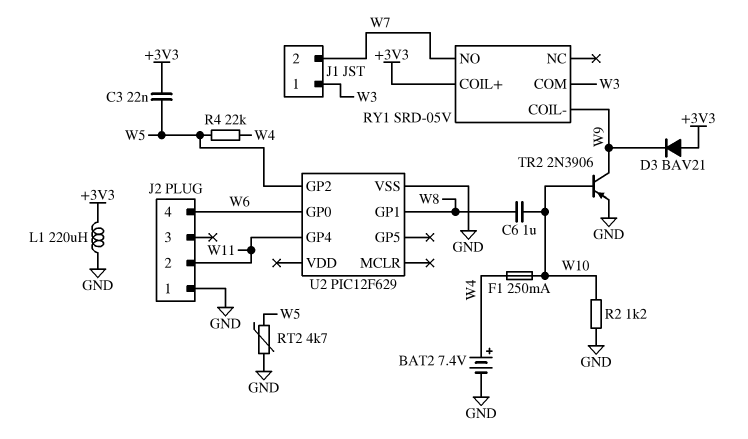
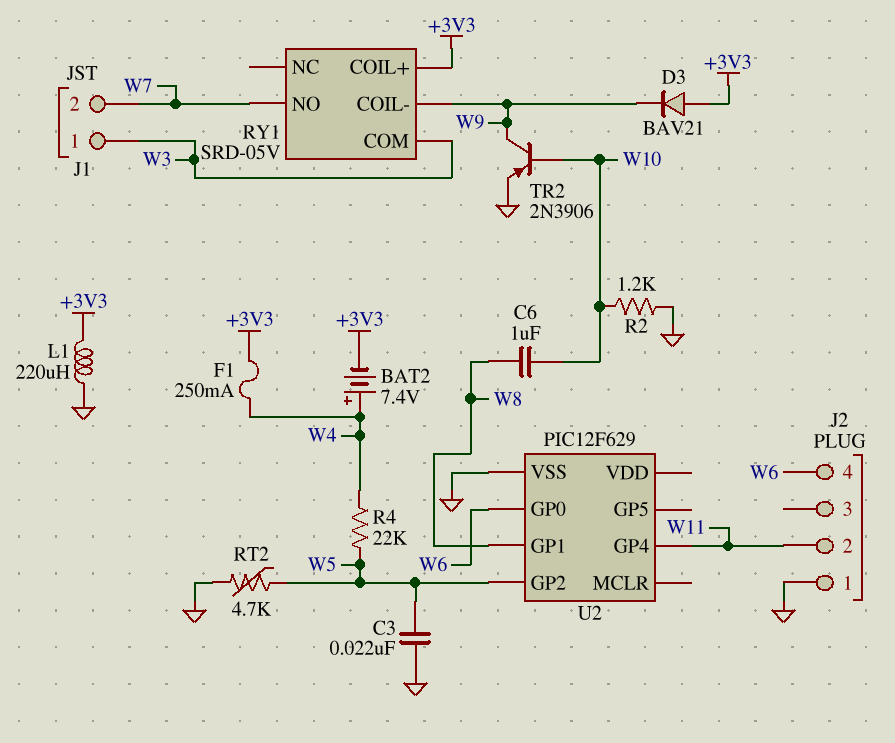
BAT2: 7.4V (plus W4, minus GND) -> 7.4V (plus W4, minus +3V3)
C3: 22nF (+3V3, W5) -> 22nF (GND, W5)
F1: 250mA (W4, W10) -> 250mA (+3V3, W4)

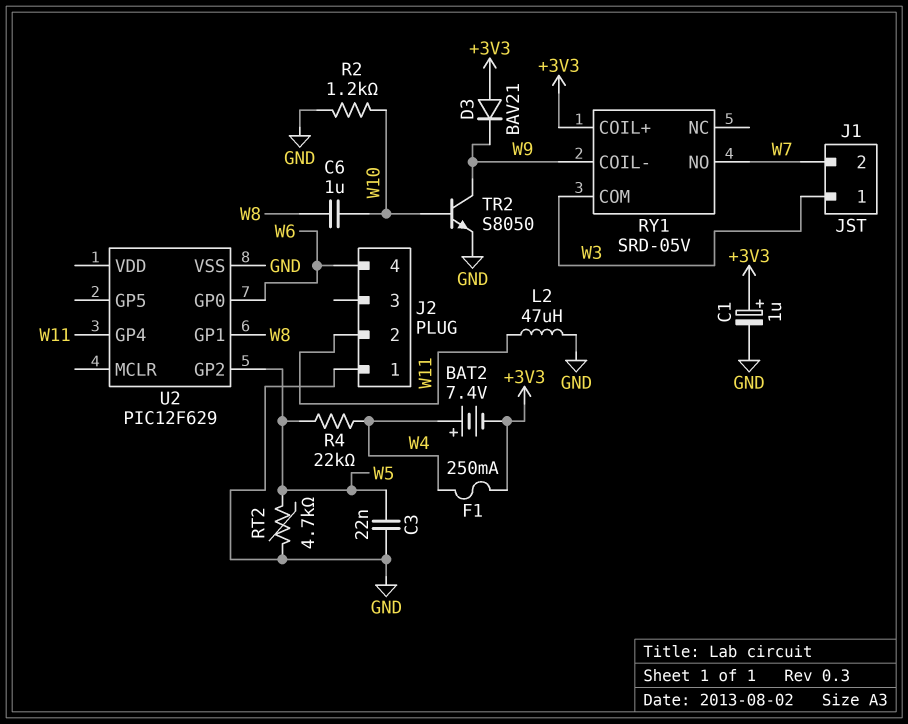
C1: none -> 1uF (plus +3V3, minus GND)
L1: 220uH (+3V3, GND) -> none
L2: none -> 47uH (GND, W11)
TR2: PNP 2N3906 (B W10, C W9, E GND) -> NPN S8050 (B W10, C W9, E GND)

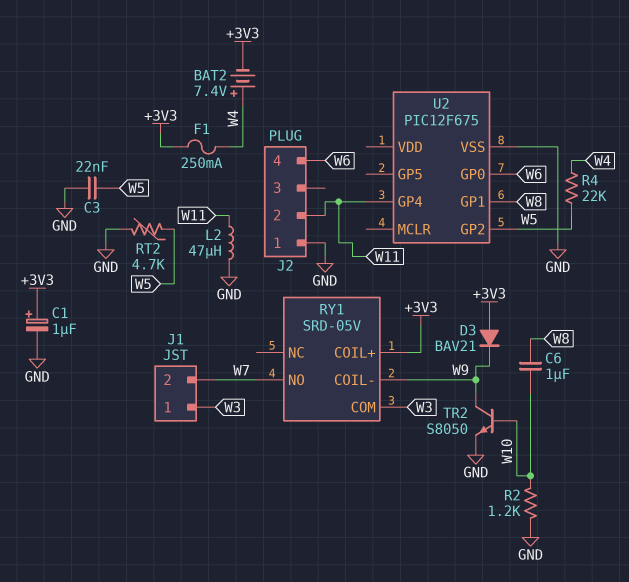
U2: PIC12F629 -> PIC12F675

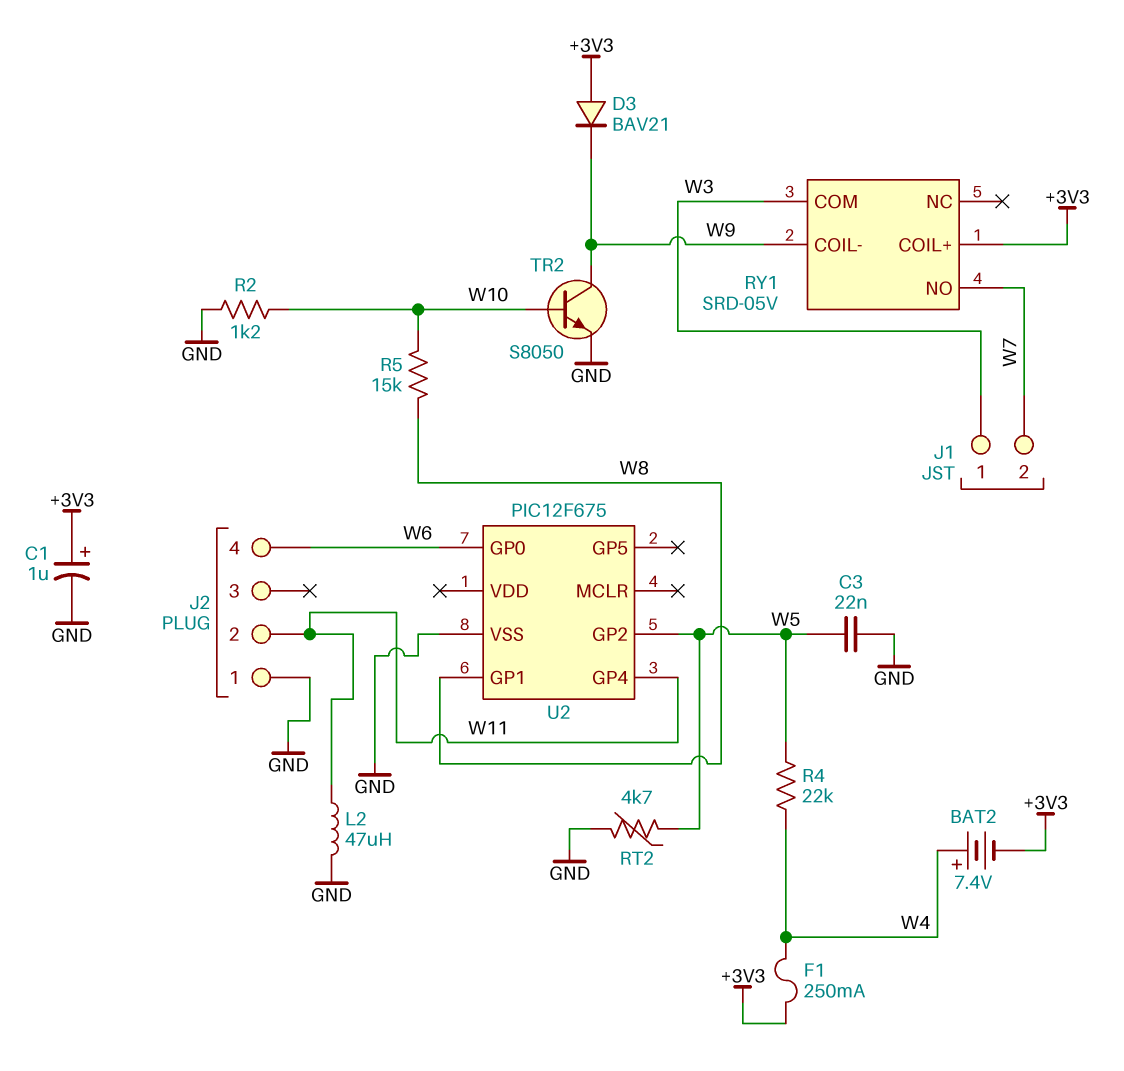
C6: 1uF (W8, W10) -> none
R5: none -> 15k (W8, W10)

